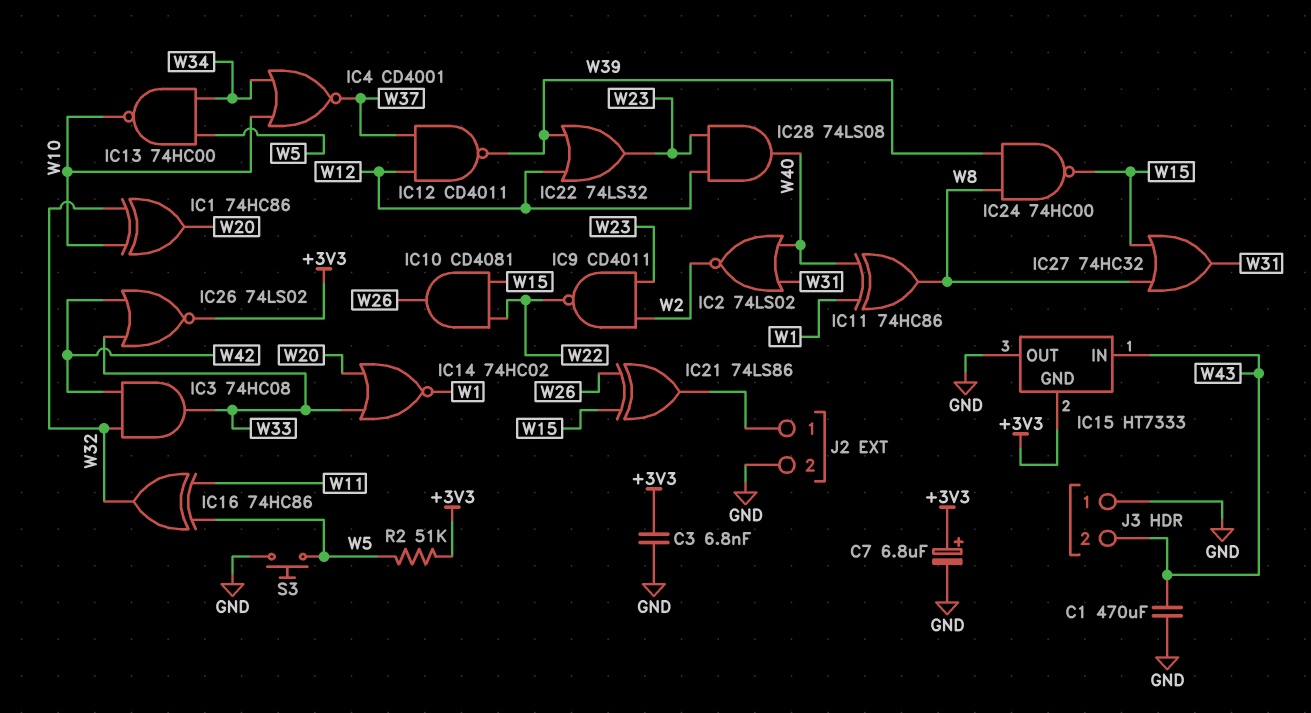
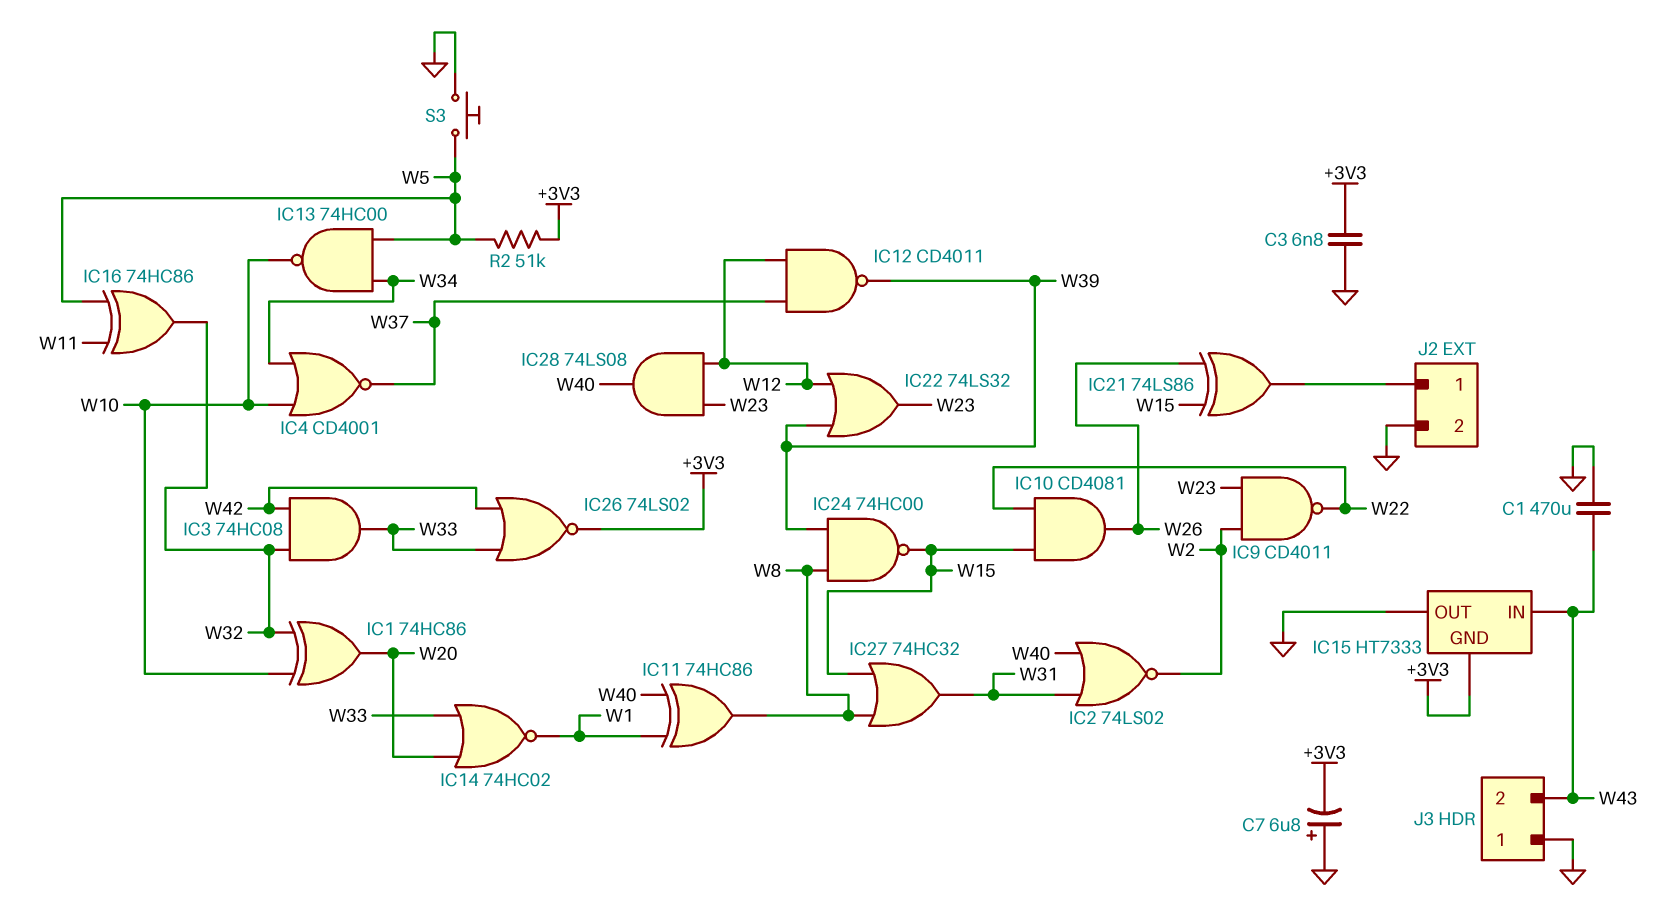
C7: 6.8uF (plus +3V3, minus GND) -> 6.8uF (plus GND, minus +3V3)

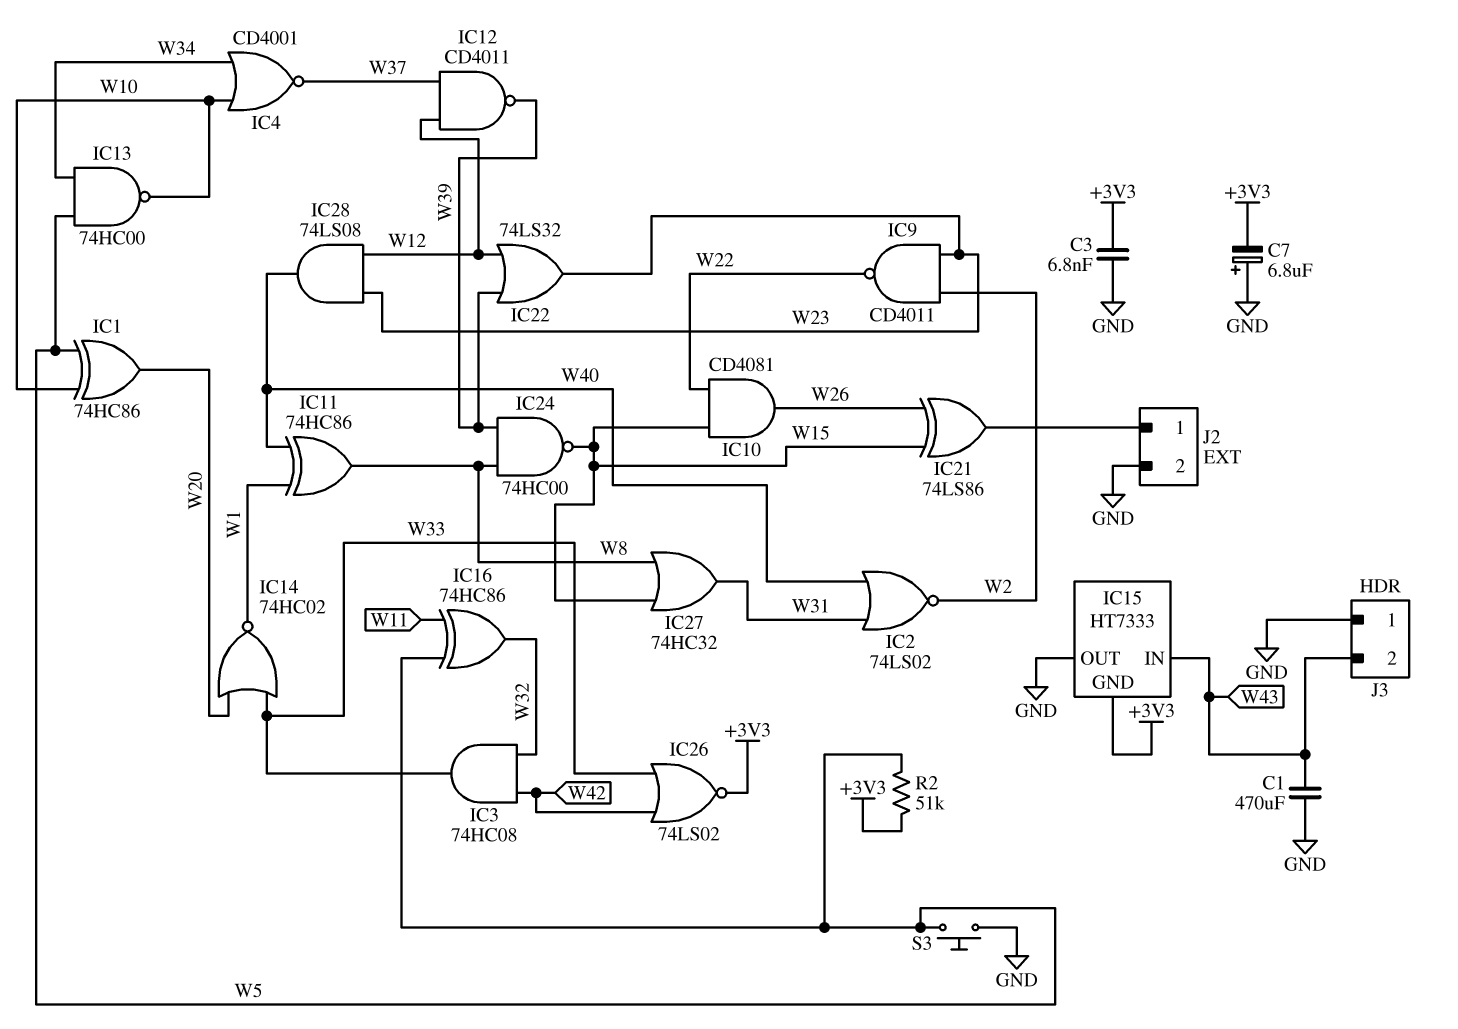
IC1: XOR 74HC86 (in W10, in W32, out W20) -> XOR 74HC86 (in W5, in W10, out W20)

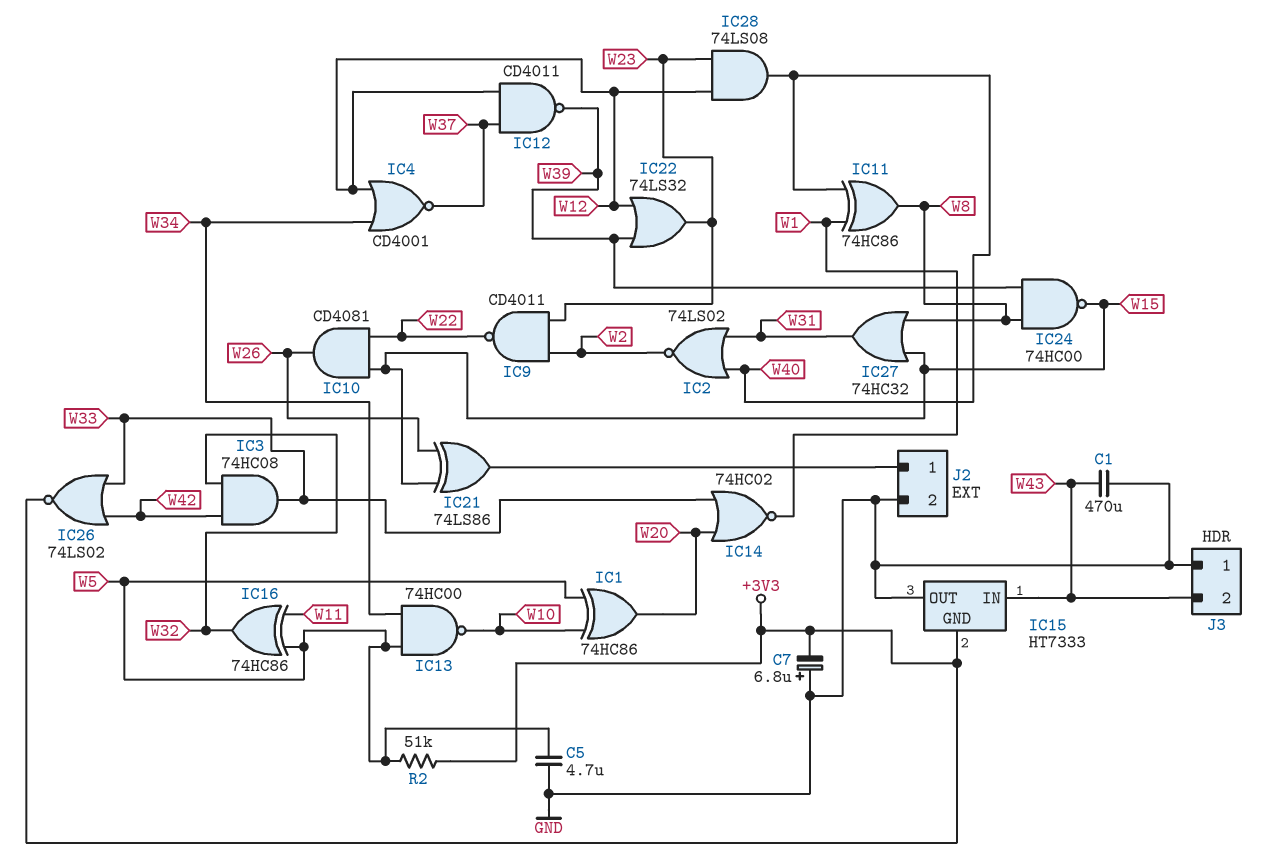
C3: 6.8nF (+3V3, GND) -> none
C5: none -> 4.7uF (GND, W5)
IC4: NOR CD4001 (in W10, in W34, out W37) -> NOR CD4001 (in W12, in W34, out W37)
S3: button (GND, W5) -> none

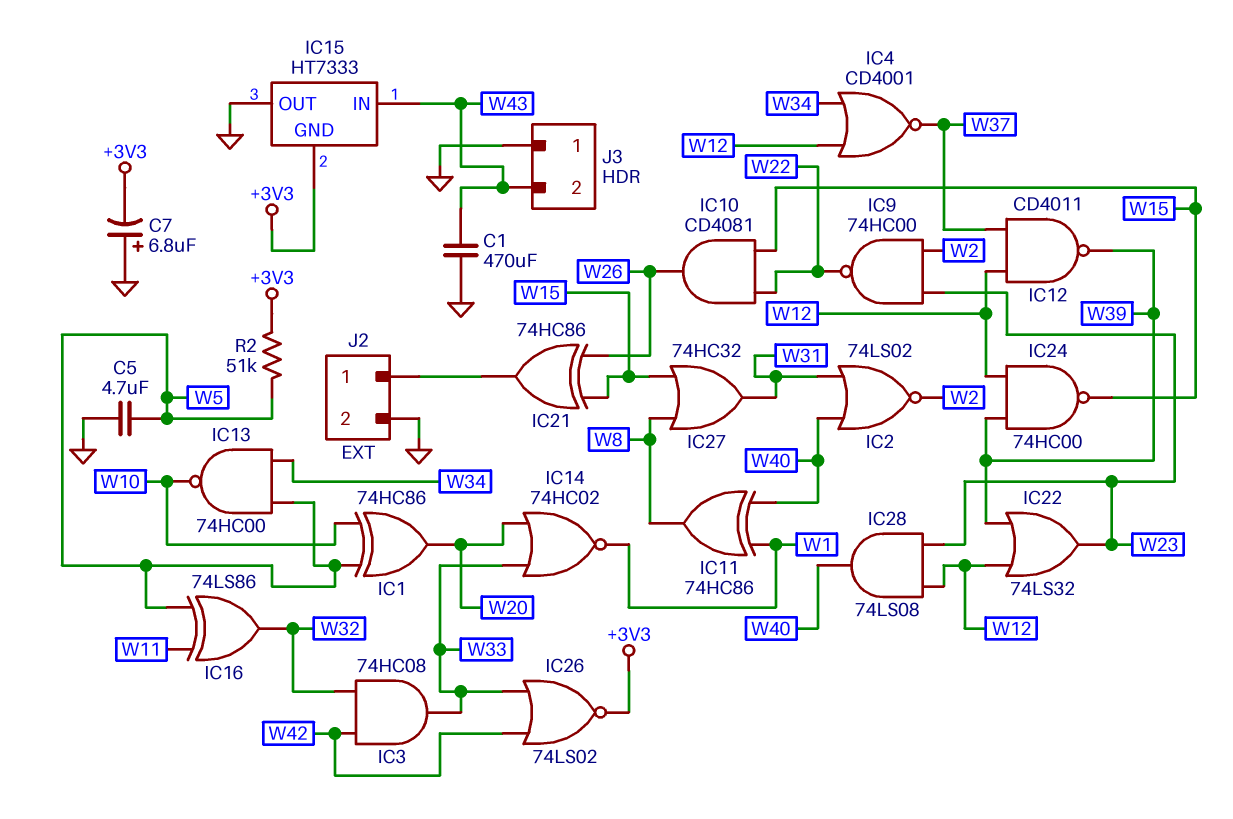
IC9: NAND CD4011 (in W2, in W23, out W22) -> NAND 74HC00 (in W2, in W23, out W22)
IC16: XOR 74HC86 (in W5, in W11, out W32) -> XOR 74LS86 (in W5, in W11, out W32)
IC21: XOR 74LS86 (in W15, in W26, out J2/1) -> XOR 74HC86 (in W15, in W26, out J2/1)
IC24: NAND 74HC00 (in W8, in W39, out W15) -> NAND 74HC00 (in W12, in W39, out W15)

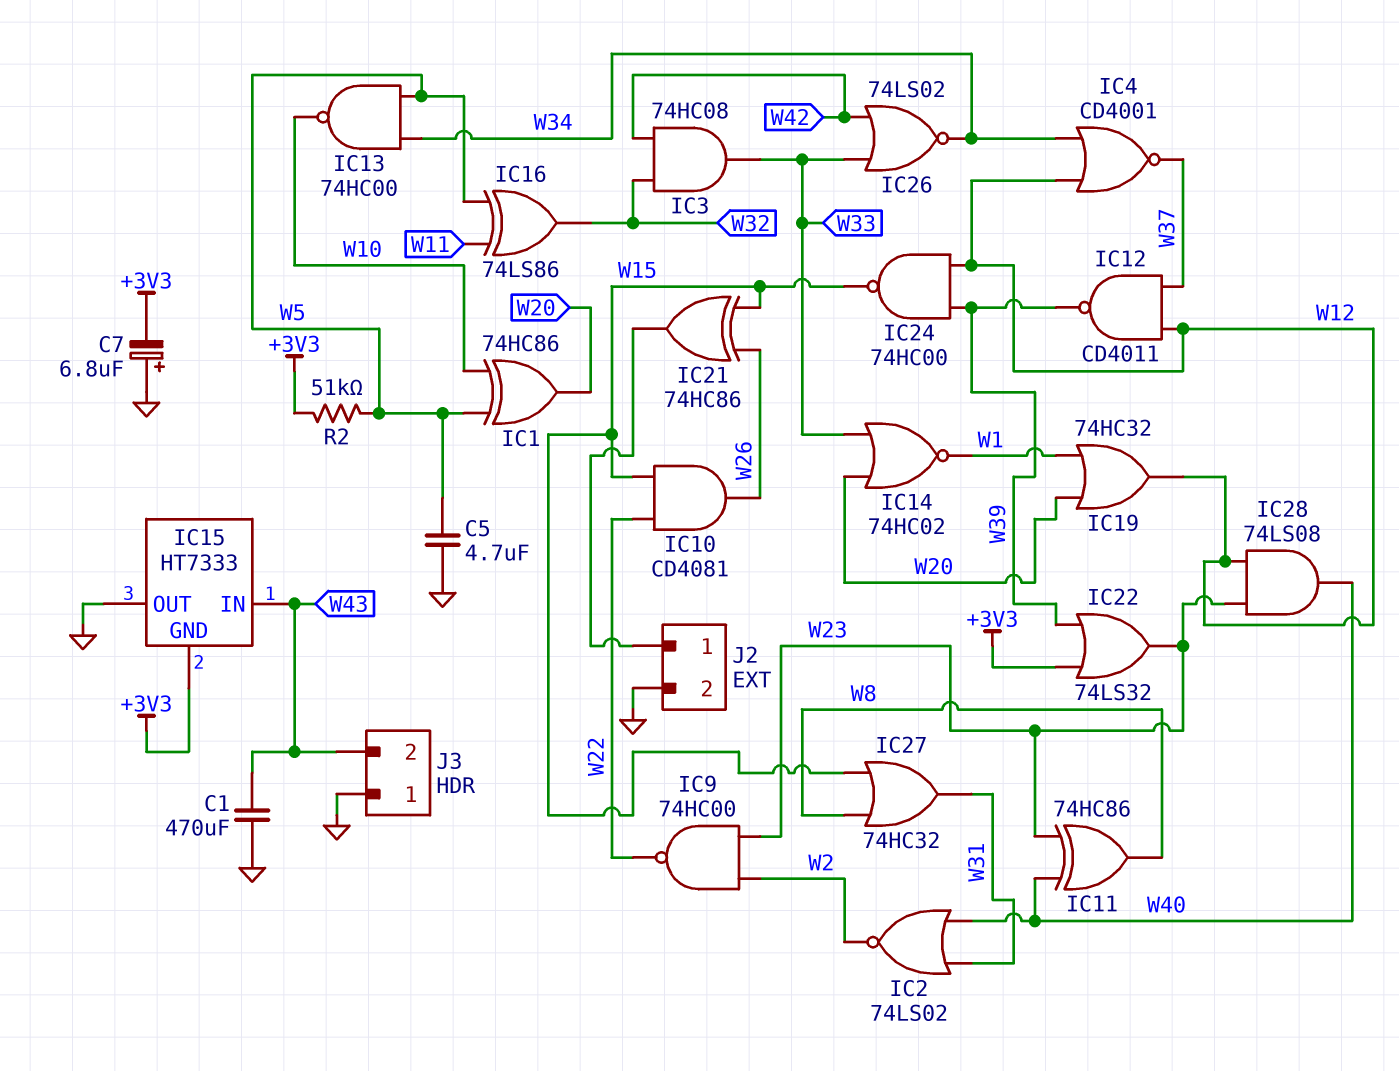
IC11: XOR 74HC86 (in W1, in W40, out W8) -> XOR 74HC86 (in W23, in W40, out W8)
IC19: none -> OR 74HC32 (in W1, in W20, out W12)
IC22: OR 74LS32 (in W12, in W39, out W23) -> OR 74LS32 (in +3V3, in W39, out W23)
IC26: NOR 74LS02 (in W33, in W42, out +3V3) -> NOR 74LS02 (in W33, in W42, out W34)

